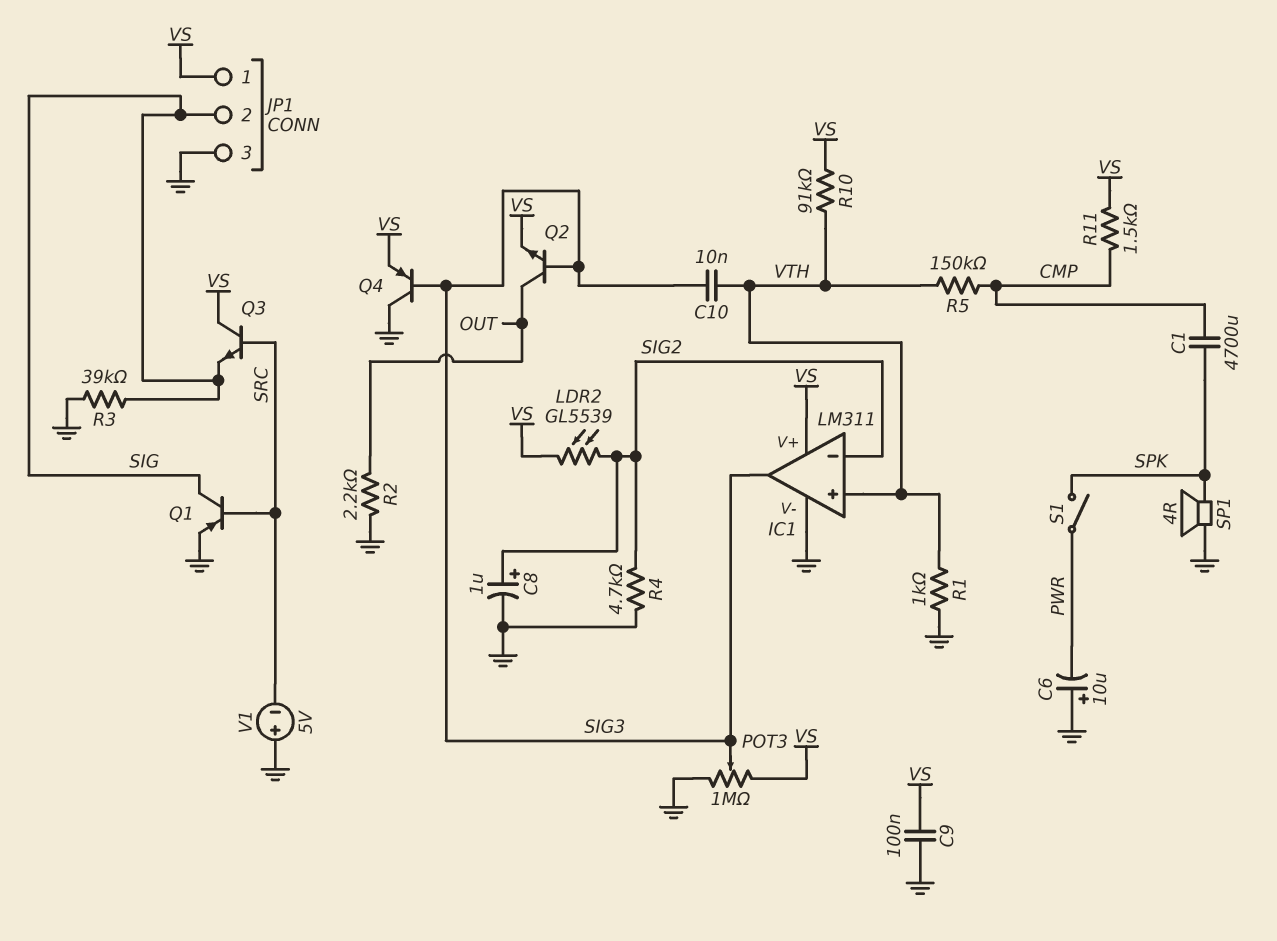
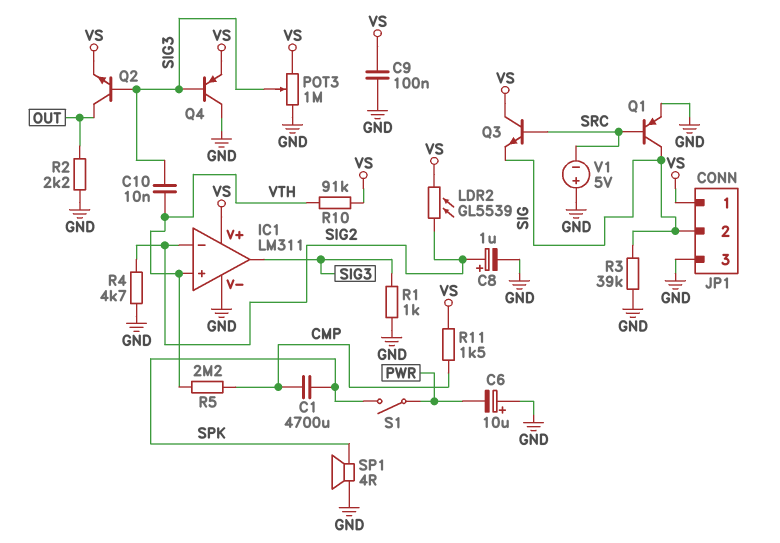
R1: 1k (GND, VTH) -> 1k (GND, SIG3)
R5: 150k (CMP, VTH) -> 2.2M (CMP, VTH)

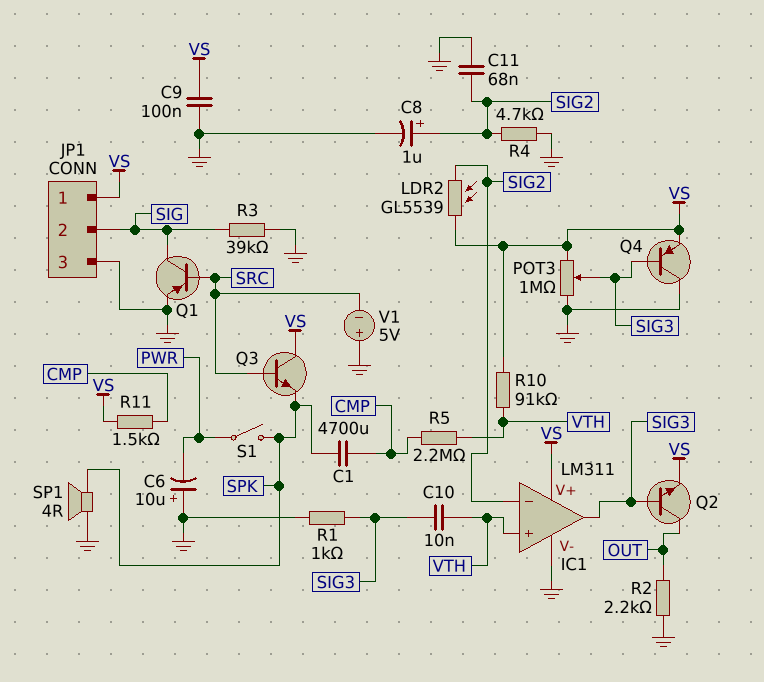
C11: none -> 68nF (GND, SIG2)
Q3: NPN (B SRC, C VS, E SIG) -> NPN (B SRC, C VS, E SPK)

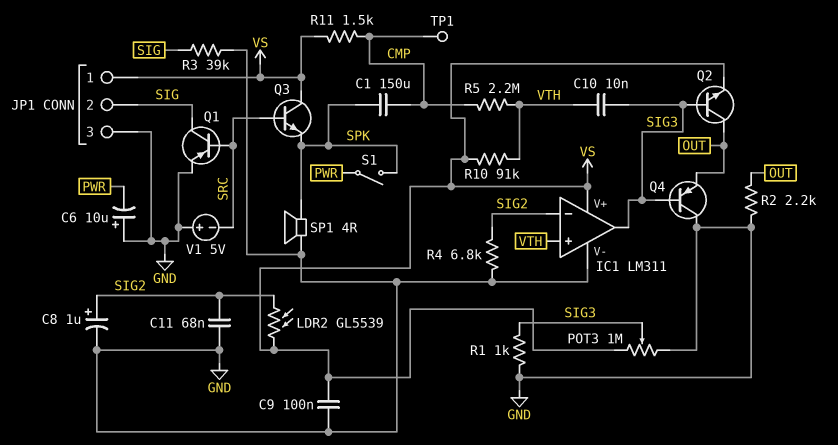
C1: 4700uF (CMP, SPK) -> 150uF (CMP, SPK)
Q4: PNP (B SIG3, C GND, E VS) -> PNP (B SIG3, C GND, E OUT)
R4: 4.7k (GND, SIG2) -> 6.8k (GND, SIG2)
TP1: none -> test point (CMP)

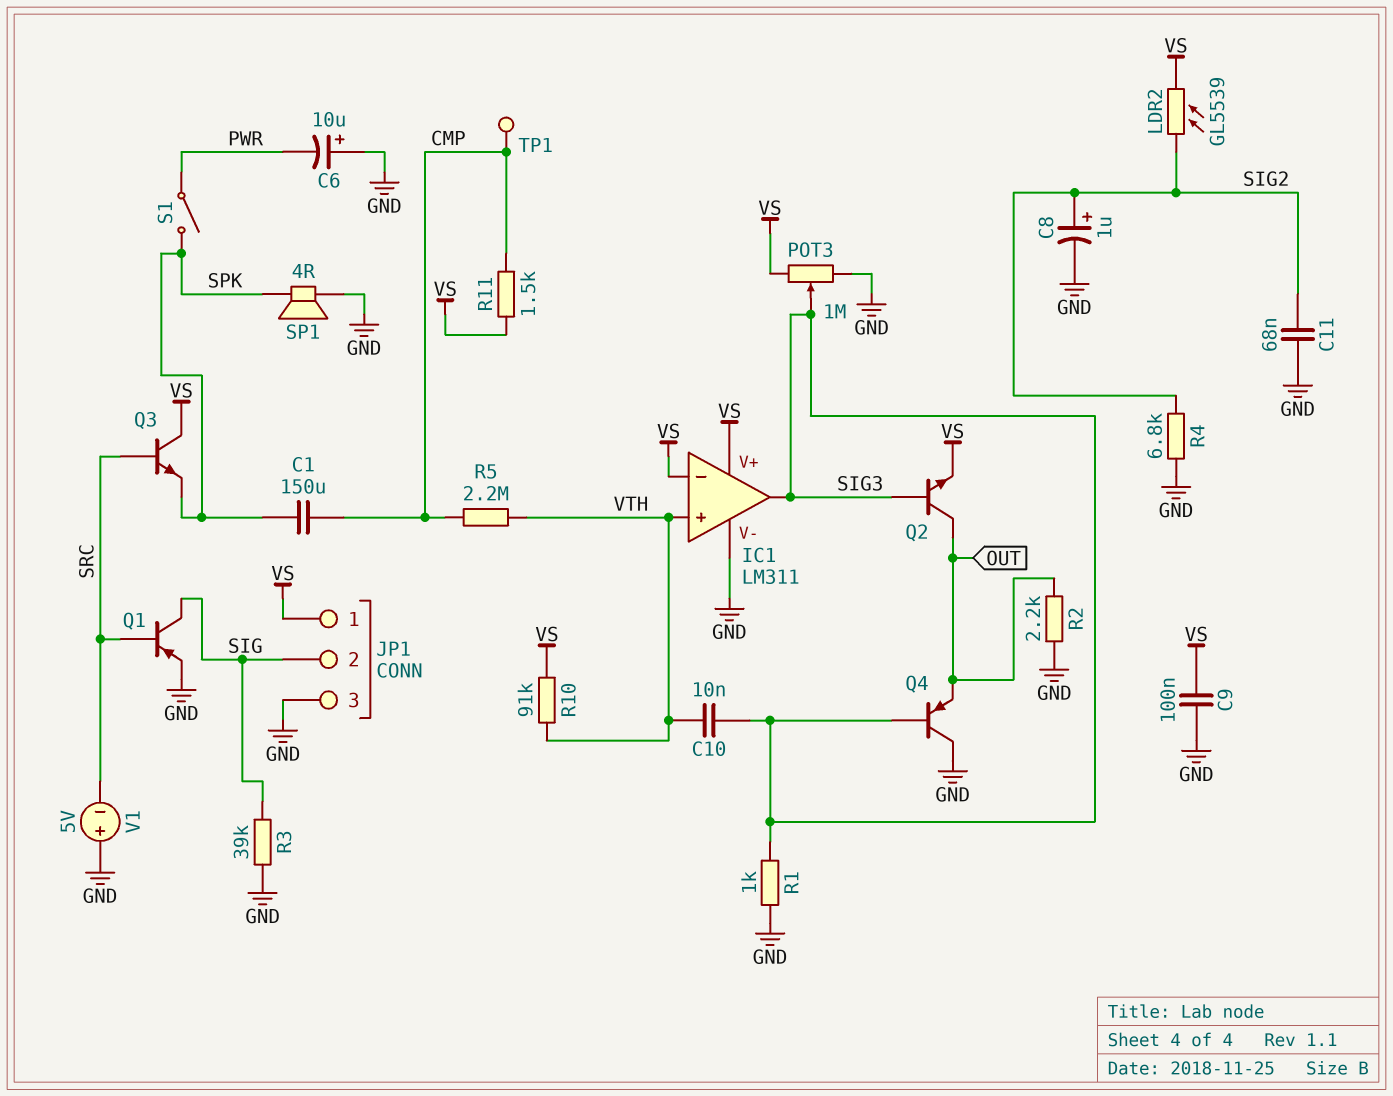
IC1 pin in-: SIG2 -> VS

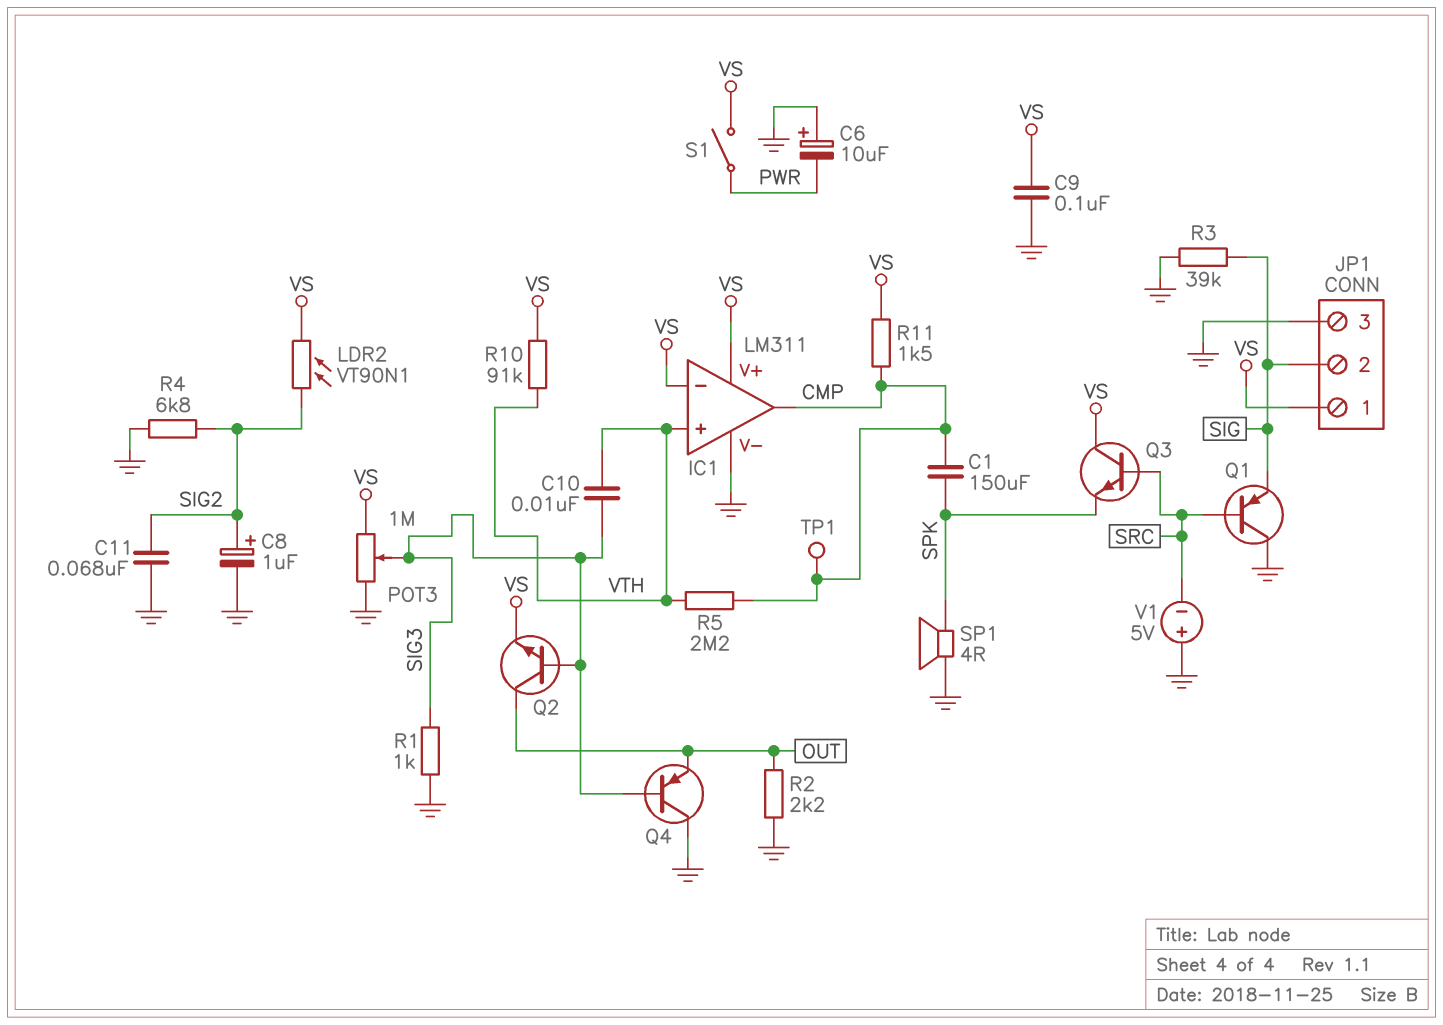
IC1 pin out: SIG3 -> CMP
LDR2: GL5539 (SIG2, VS) -> VT90N1 (SIG2, VS)
Q1: PNP (B SRC, C SIG, E GND) -> PNP (B SRC, C GND, E SIG)
S1: switch (PWR, SPK) -> switch (PWR, VS)

